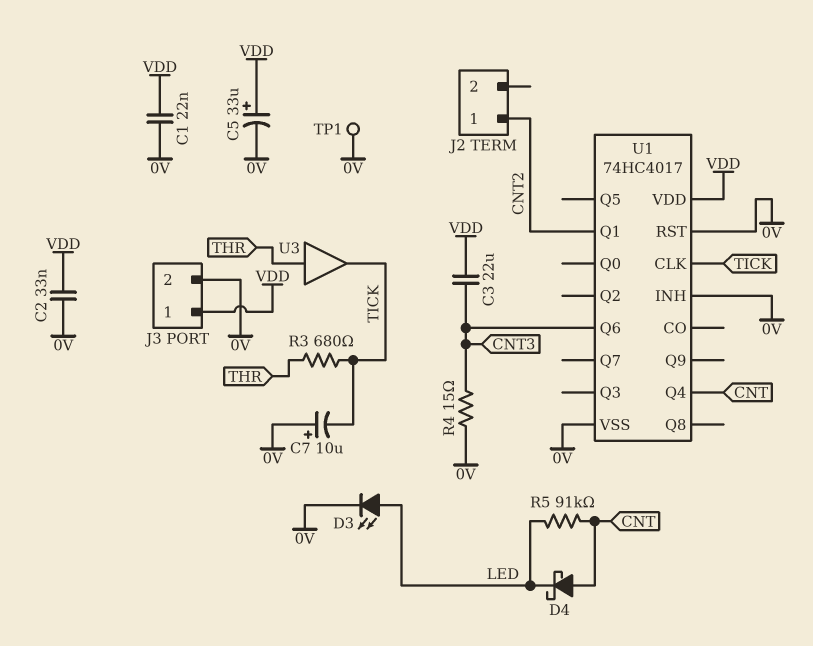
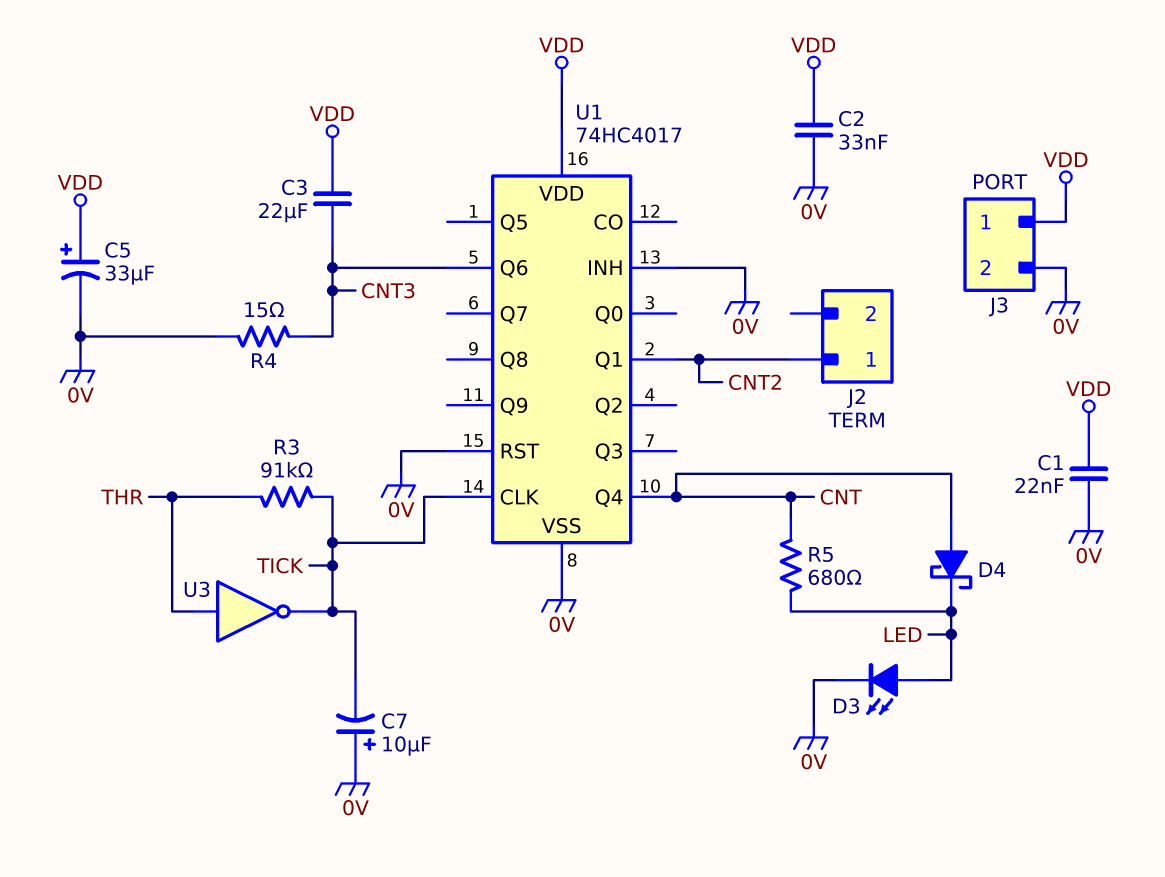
R3: 680 (THR, TICK) -> 91k (THR, TICK)
R5: 91k (CNT, LED) -> 680 (CNT, LED)
TP1: test point (0V) -> none
U3: buffer (in THR, out TICK) -> NOT (in THR, out TICK)

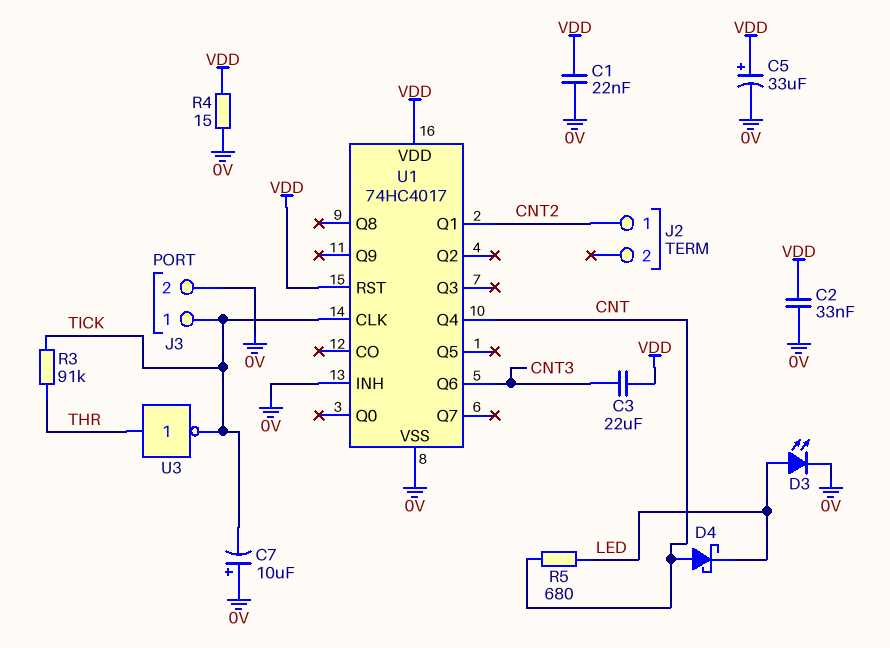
J3 pin 1: VDD -> TICK
R4: 15 (0V, CNT3) -> 15 (0V, VDD)
U1 pin RST: 0V -> VDD

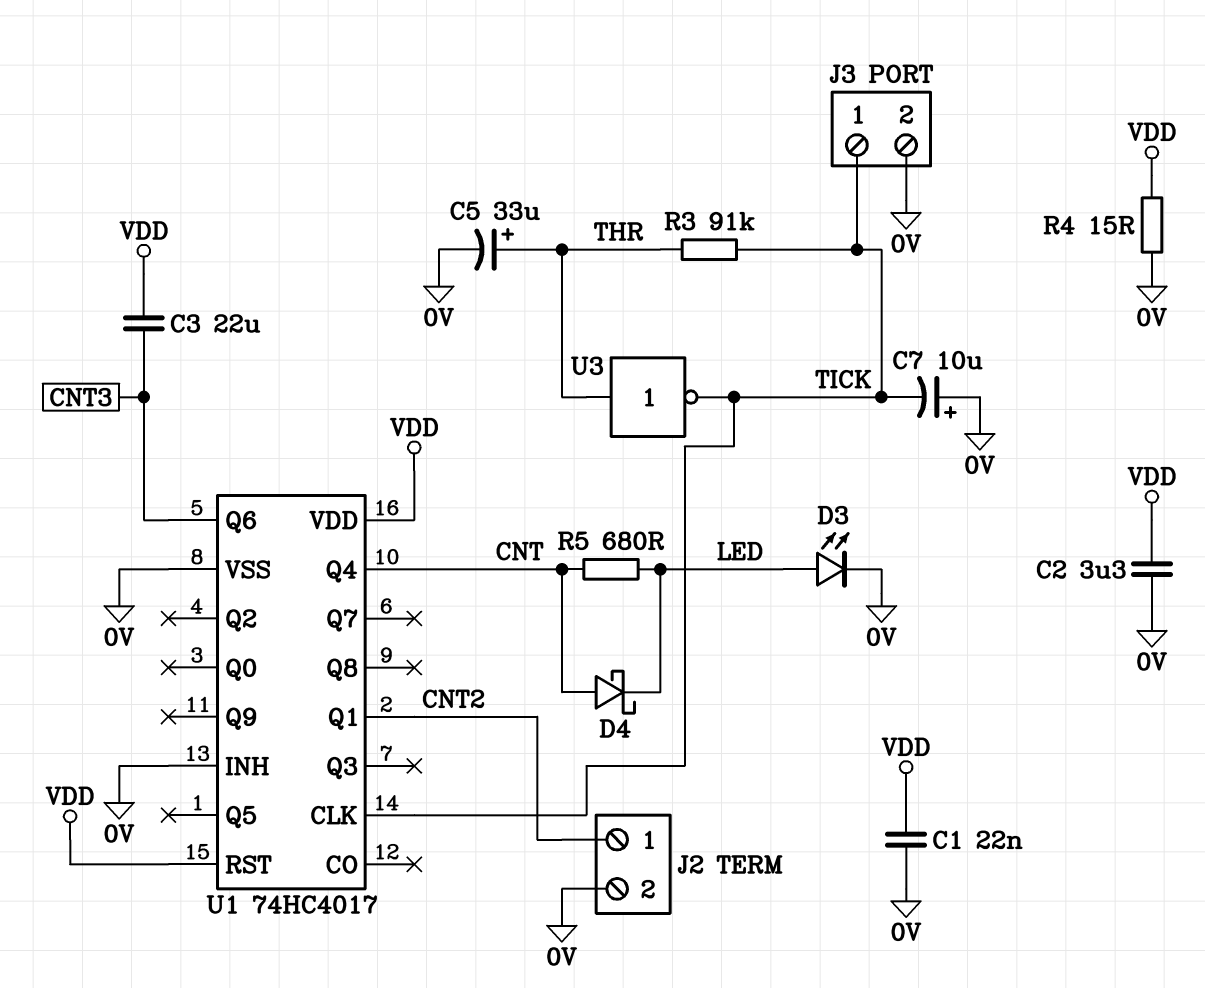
C2: 33nF (0V, VDD) -> 3.3uF (0V, VDD)
C5: 33uF (plus VDD, minus 0V) -> 33uF (plus THR, minus 0V)
J2 pin 2: none -> 0V

